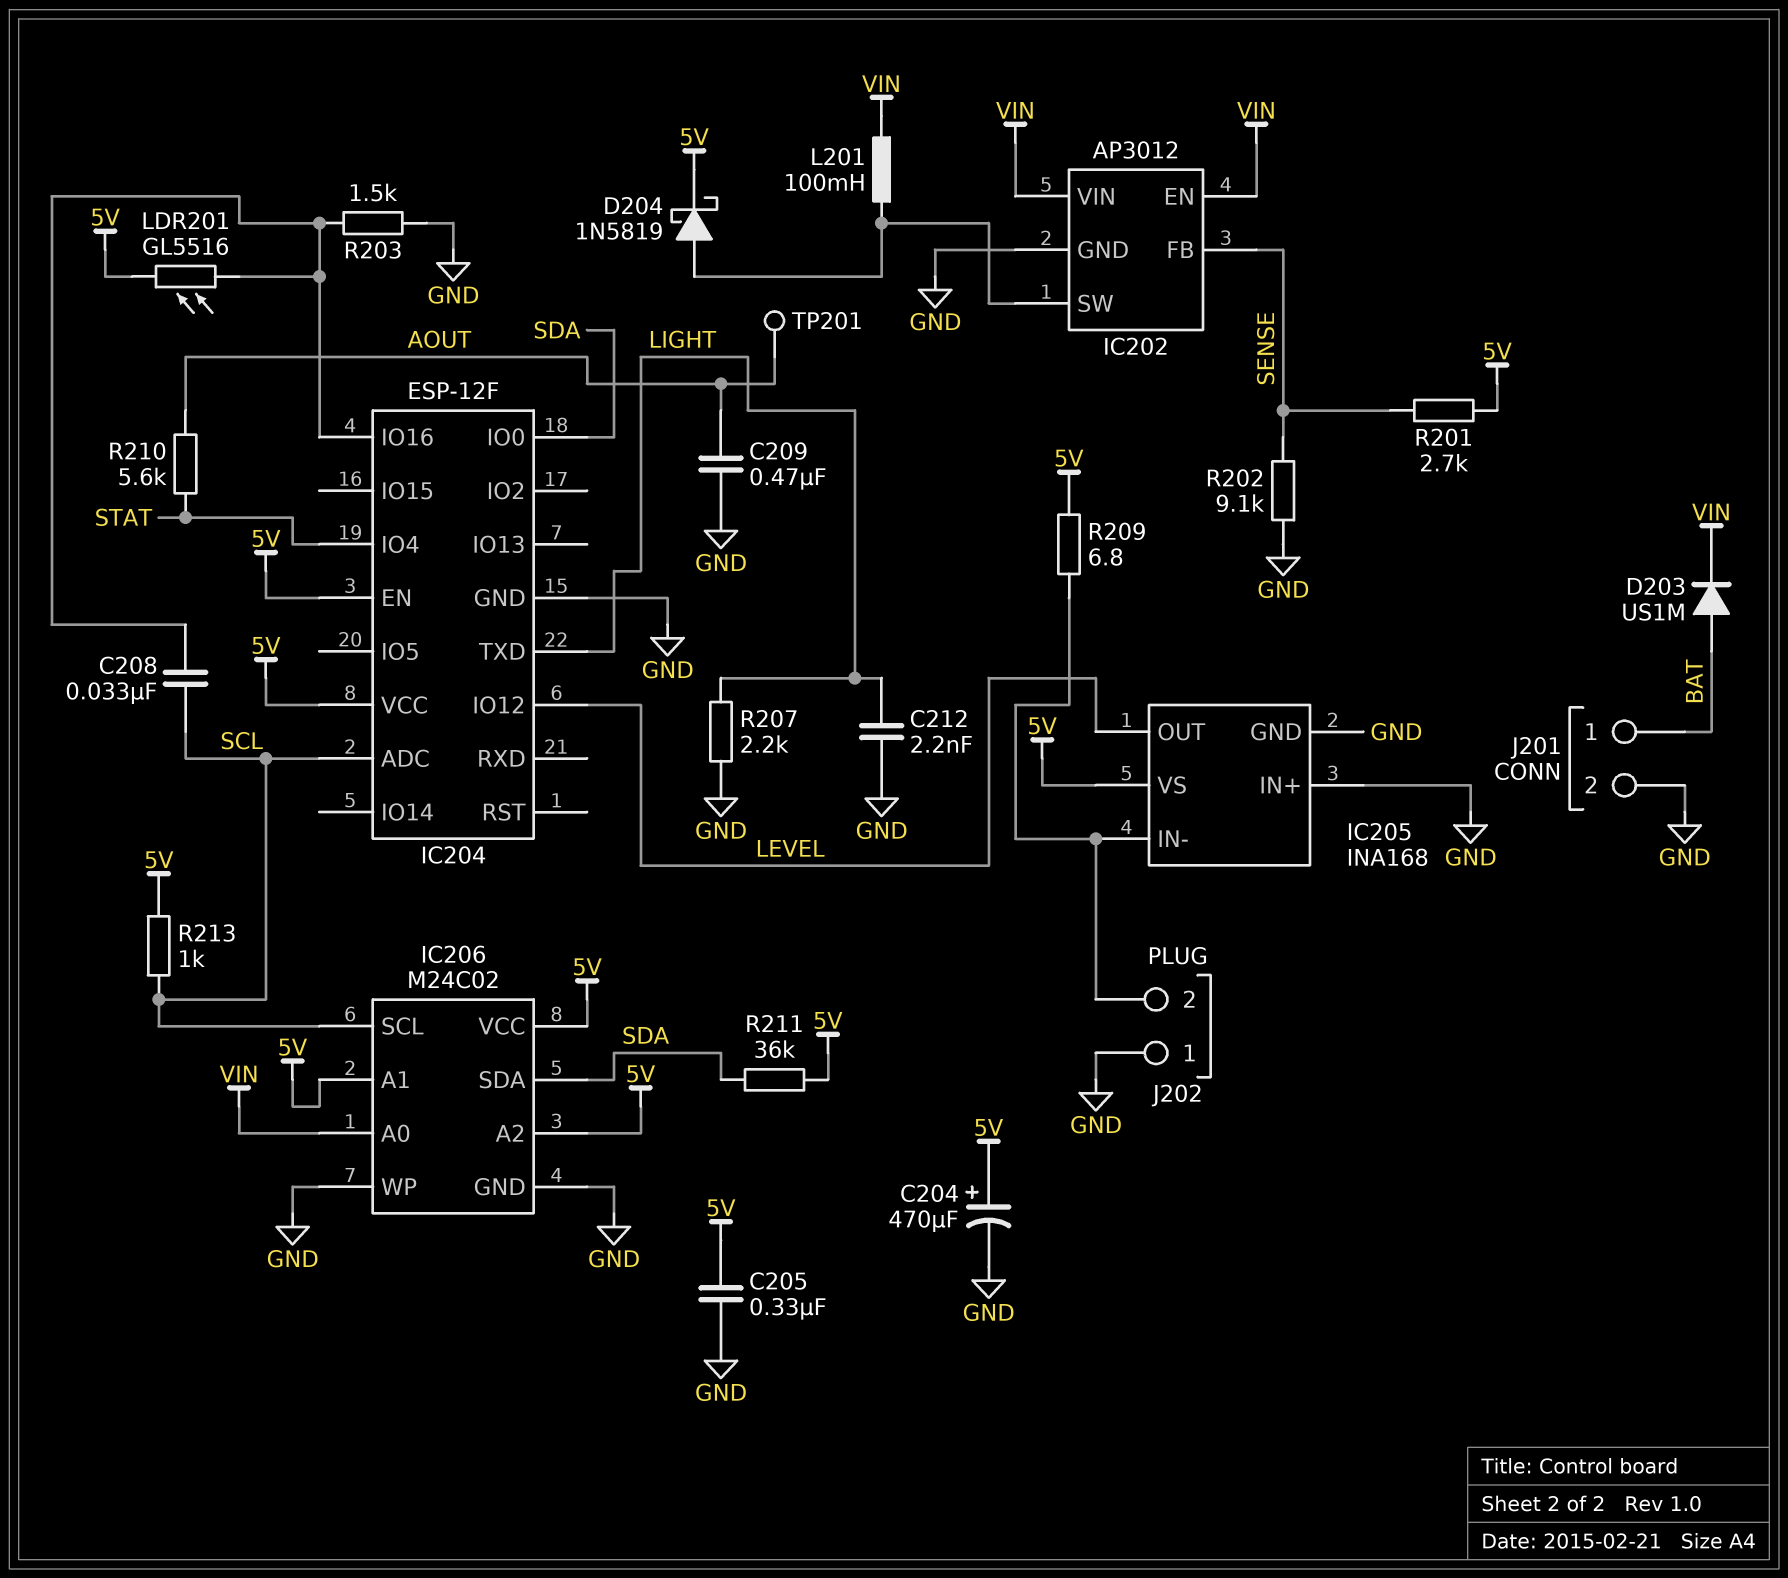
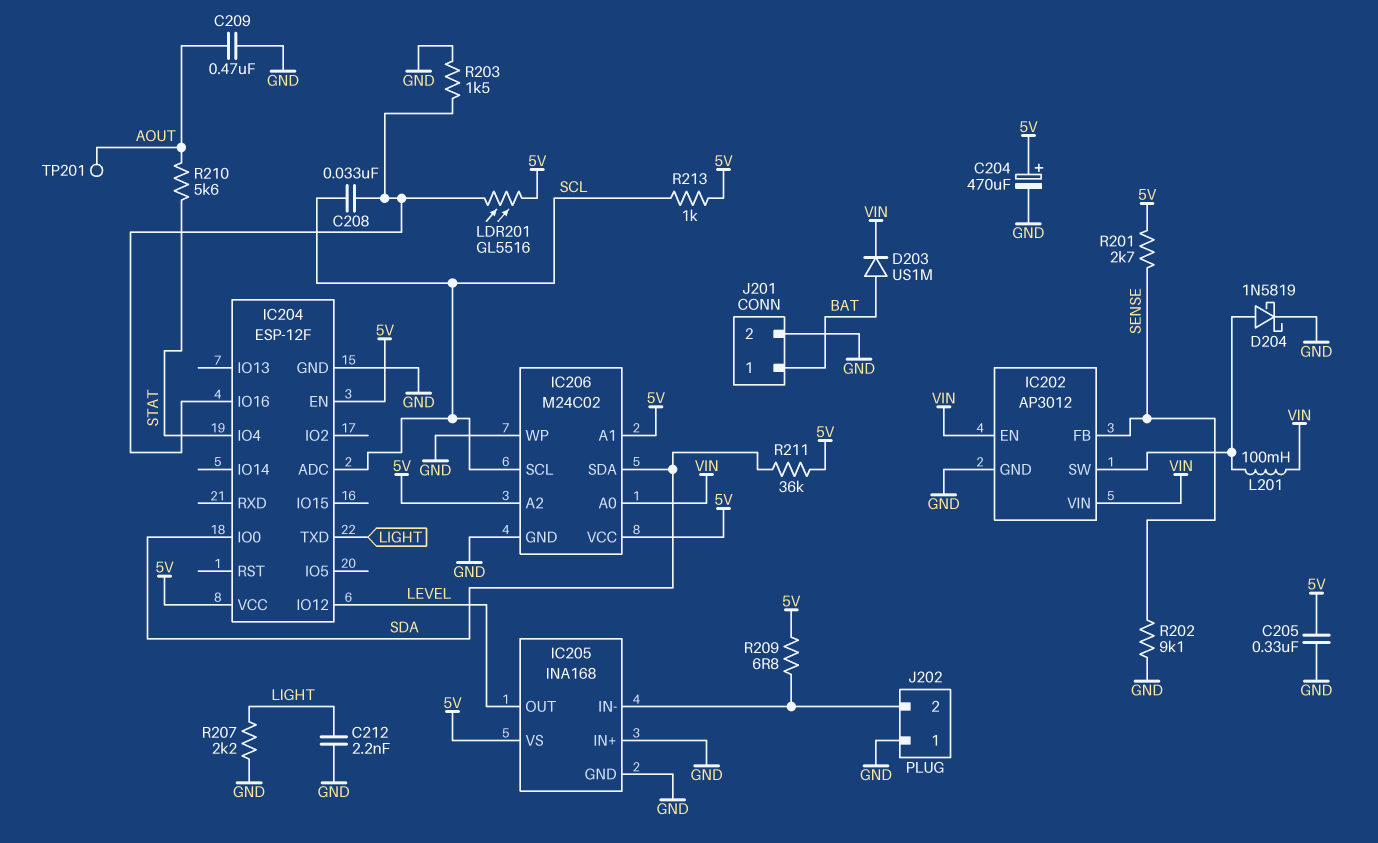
D204: schottky 1N5819 (A IC202/SW, K 5V) -> schottky 1N5819 (A IC202/SW, K GND)

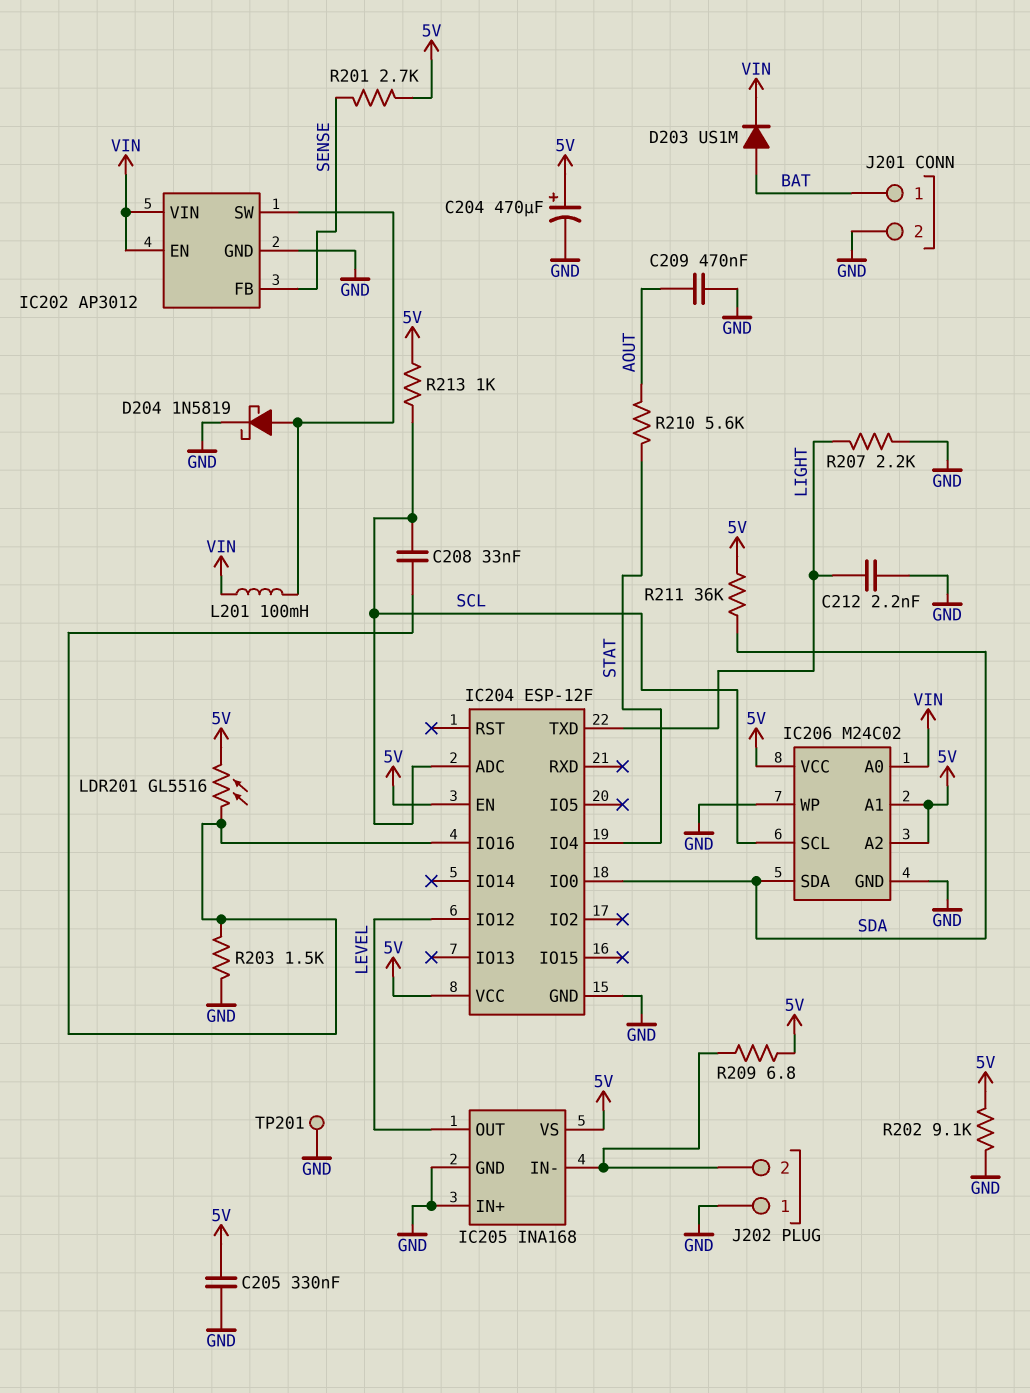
R202: 9.1k (GND, SENSE) -> 9.1k (5V, GND)
TP201: test point (AOUT) -> test point (GND)

